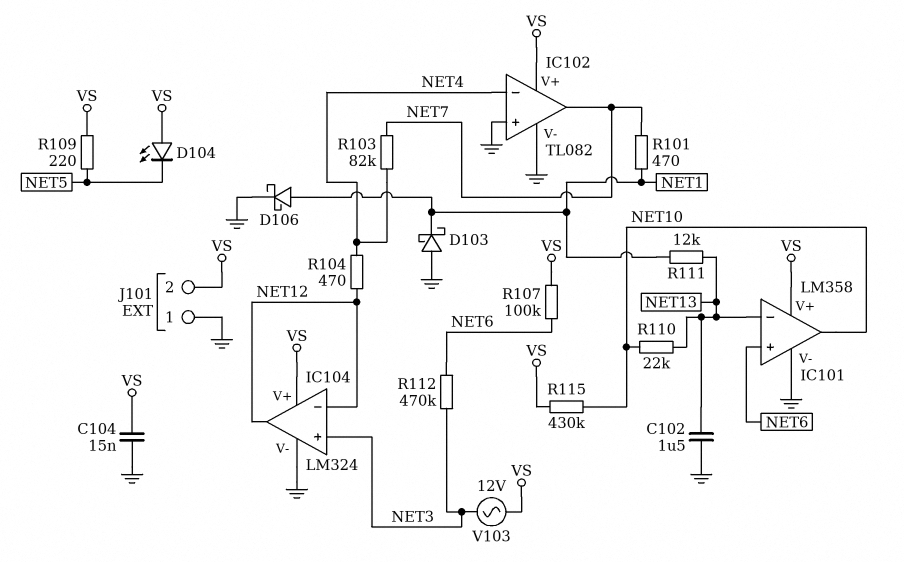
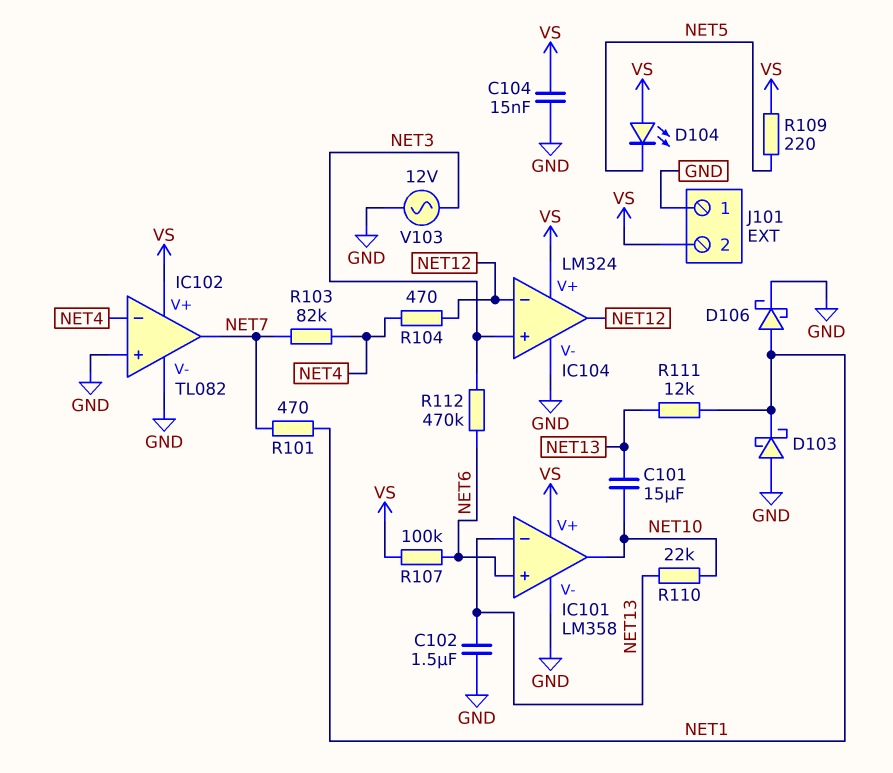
C101: none -> 15uF (NET10, NET13)
R115: 430k (NET10, VS) -> none
V103: AC 12V (NET3, VS) -> AC 12V (GND, NET3)

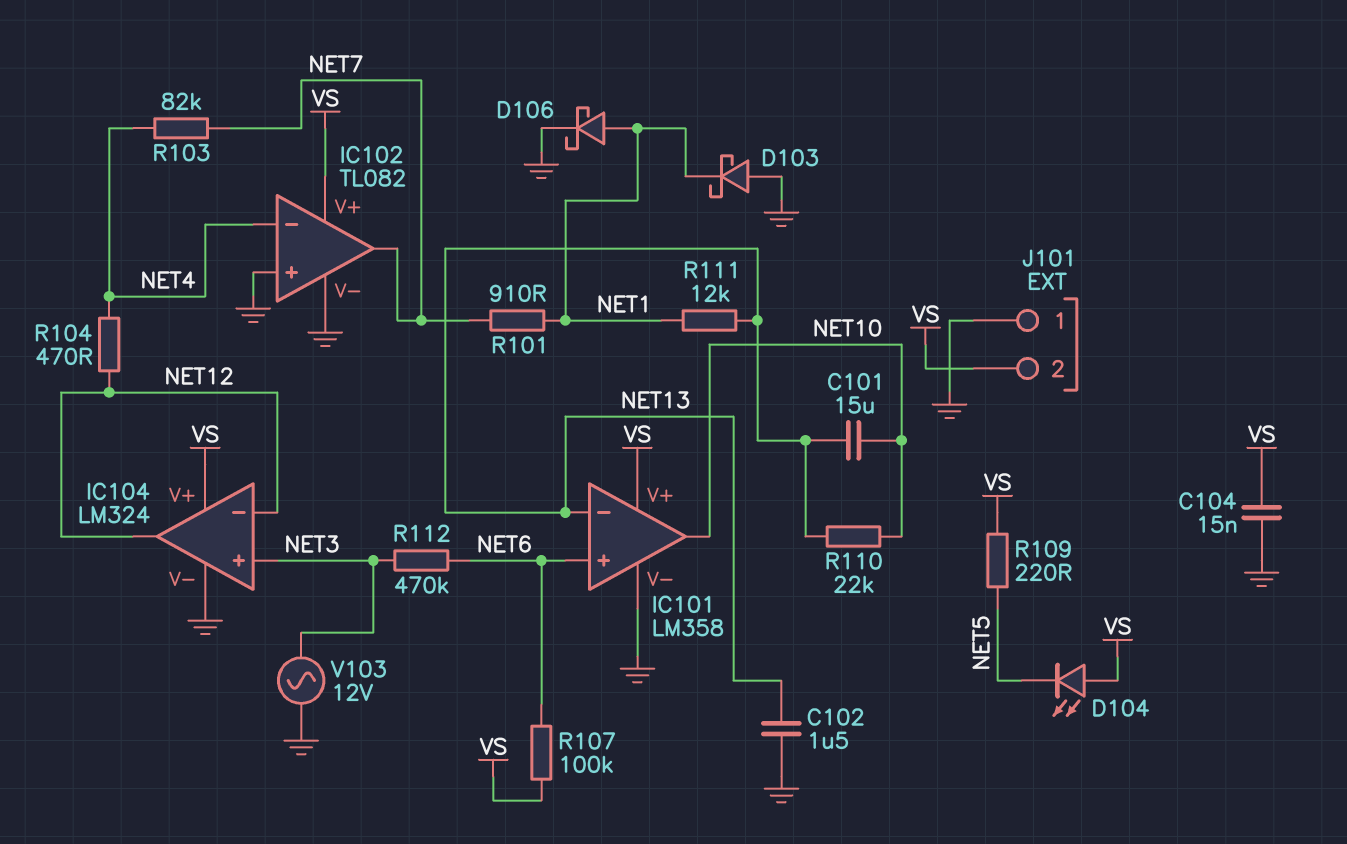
R101: 470 (NET1, NET7) -> 910 (NET1, NET7)

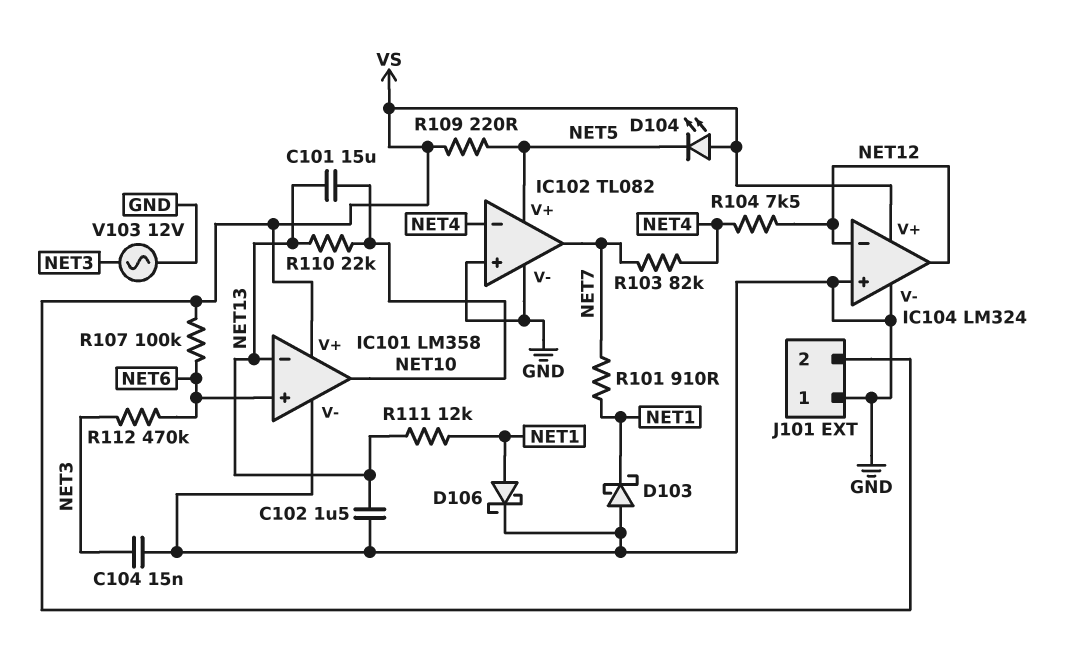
C104: 15nF (GND, VS) -> 15nF (GND, NET3)
IC102 pin V+: VS -> NET5
IC104 pin in+: NET3 -> GND
R104: 470 (NET4, NET12) -> 7.5k (NET4, NET12)

